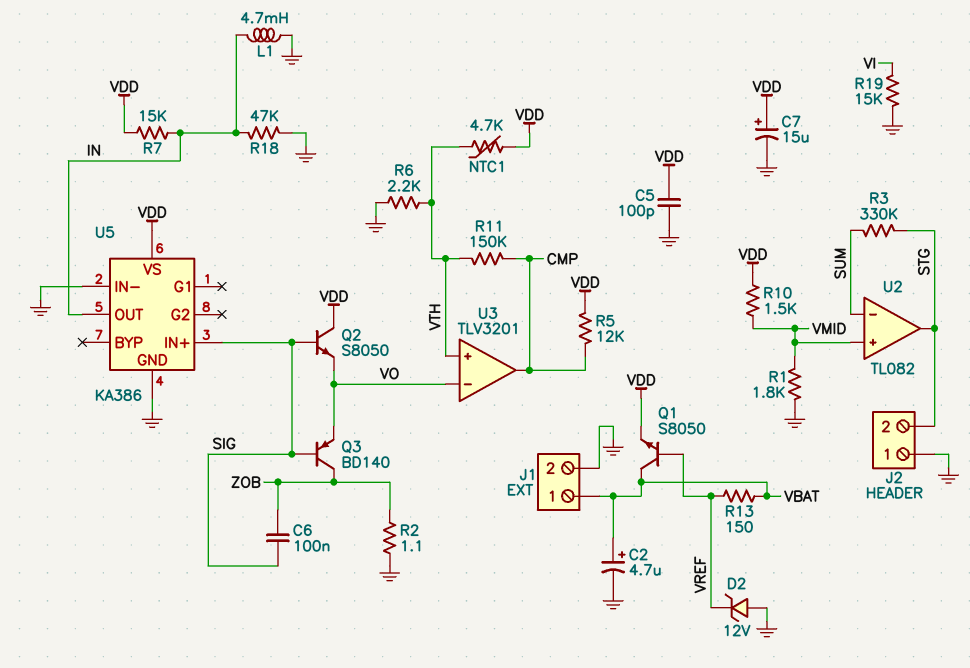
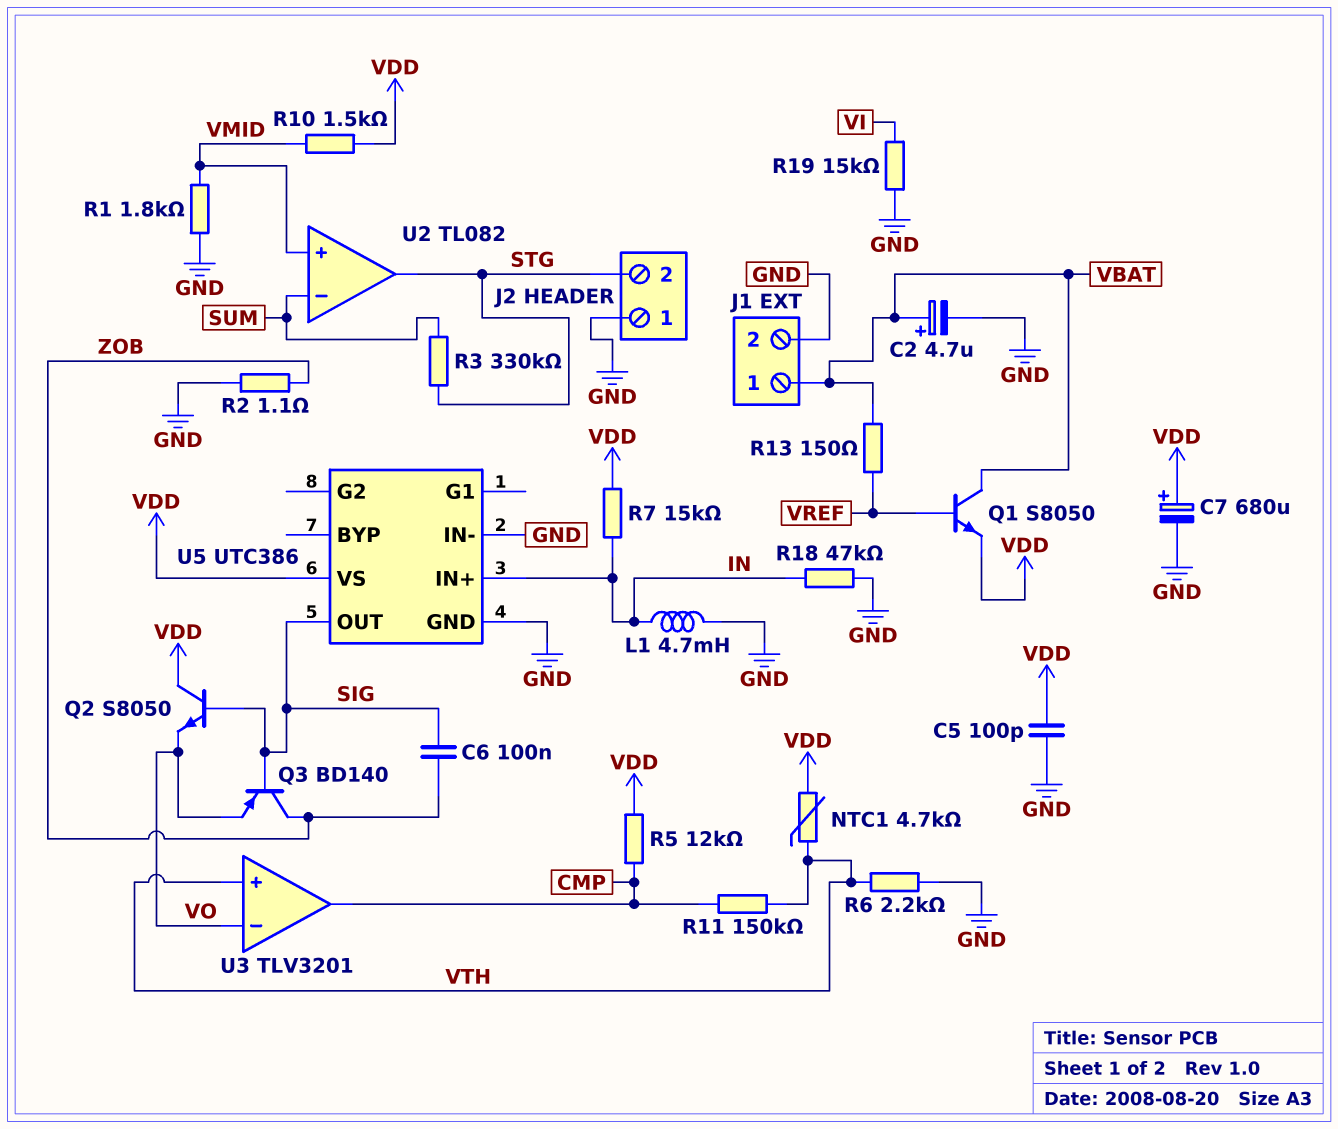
C7: 15uF (plus VDD, minus GND) -> 680uF (plus VDD, minus GND)
D2: zener 12V (A GND, K VREF) -> none
U5: KA386 -> UTC386
U5 pin IN+: SIG -> IN
U5 pin OUT: IN -> SIG

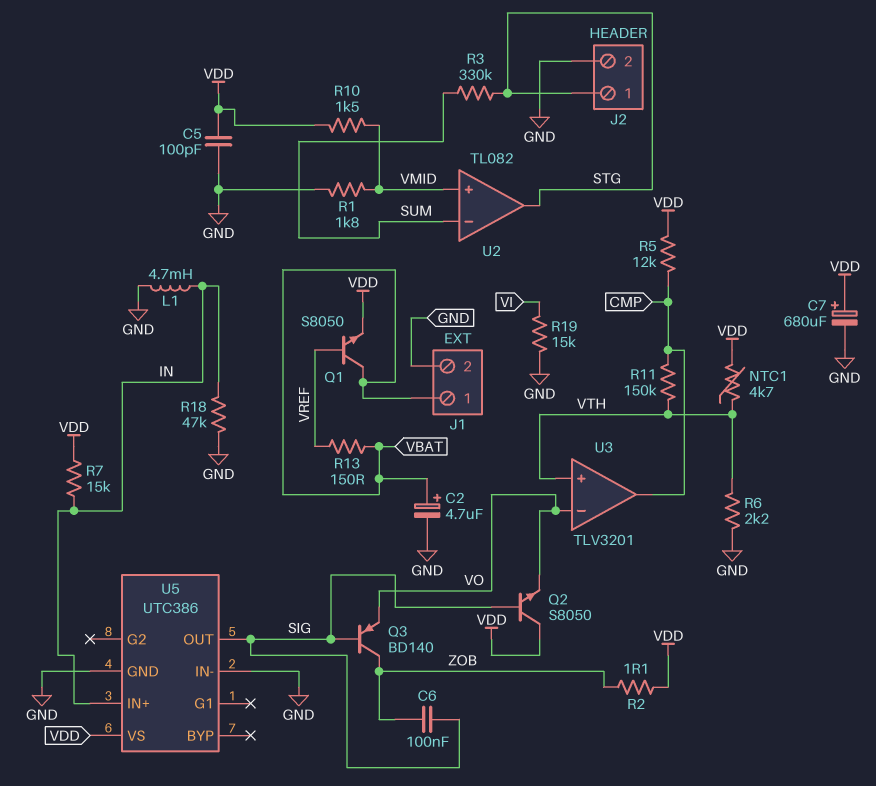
J2 pin 1: GND -> STG
J2 pin 2: STG -> GND
R2: 1.1 (GND, ZOB) -> 1.1 (VDD, ZOB)

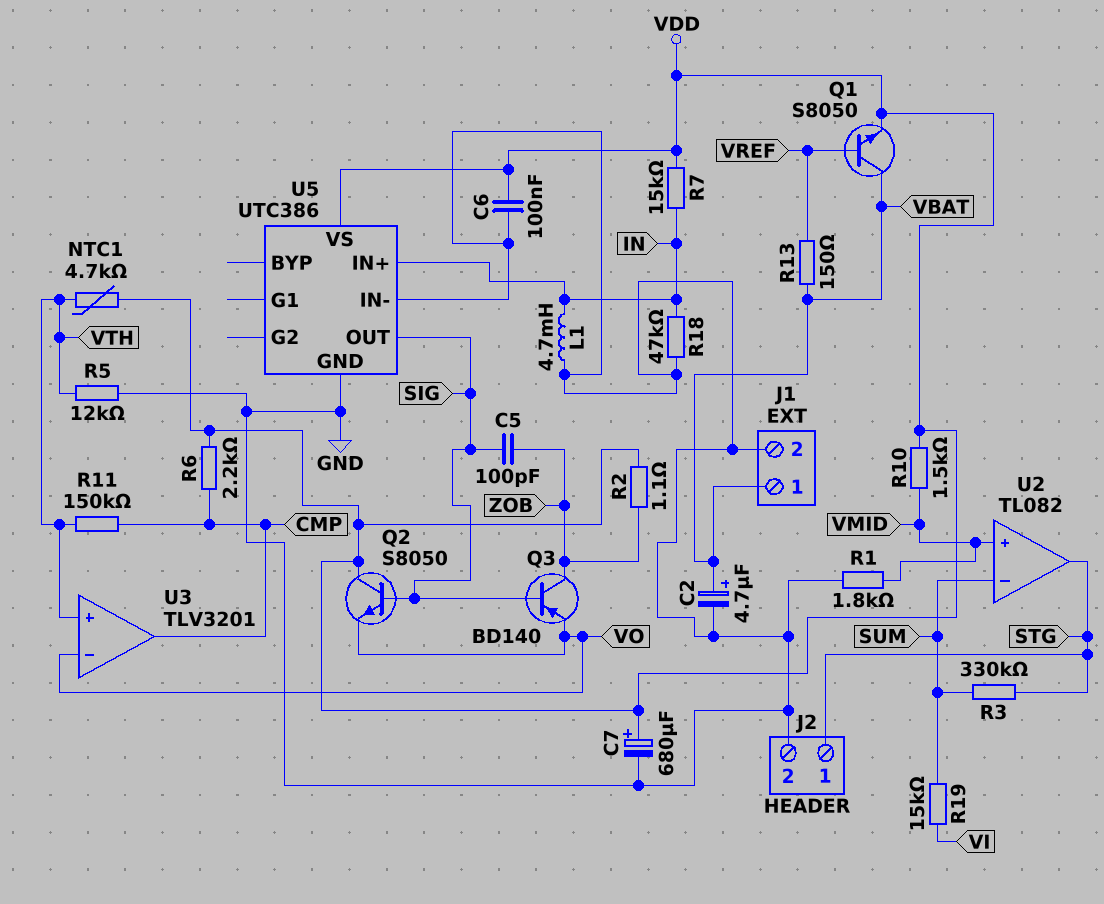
C5: 100pF (GND, VDD) -> 100pF (SIG, ZOB)
C6: 100nF (SIG, ZOB) -> 100nF (GND, VDD)
R5: 12k (CMP, VDD) -> 12k (GND, VTH)
R6: 2.2k (GND, VTH) -> 2.2k (CMP, VDD)
R19: 15k (GND, VI) -> 15k (SUM, VI)

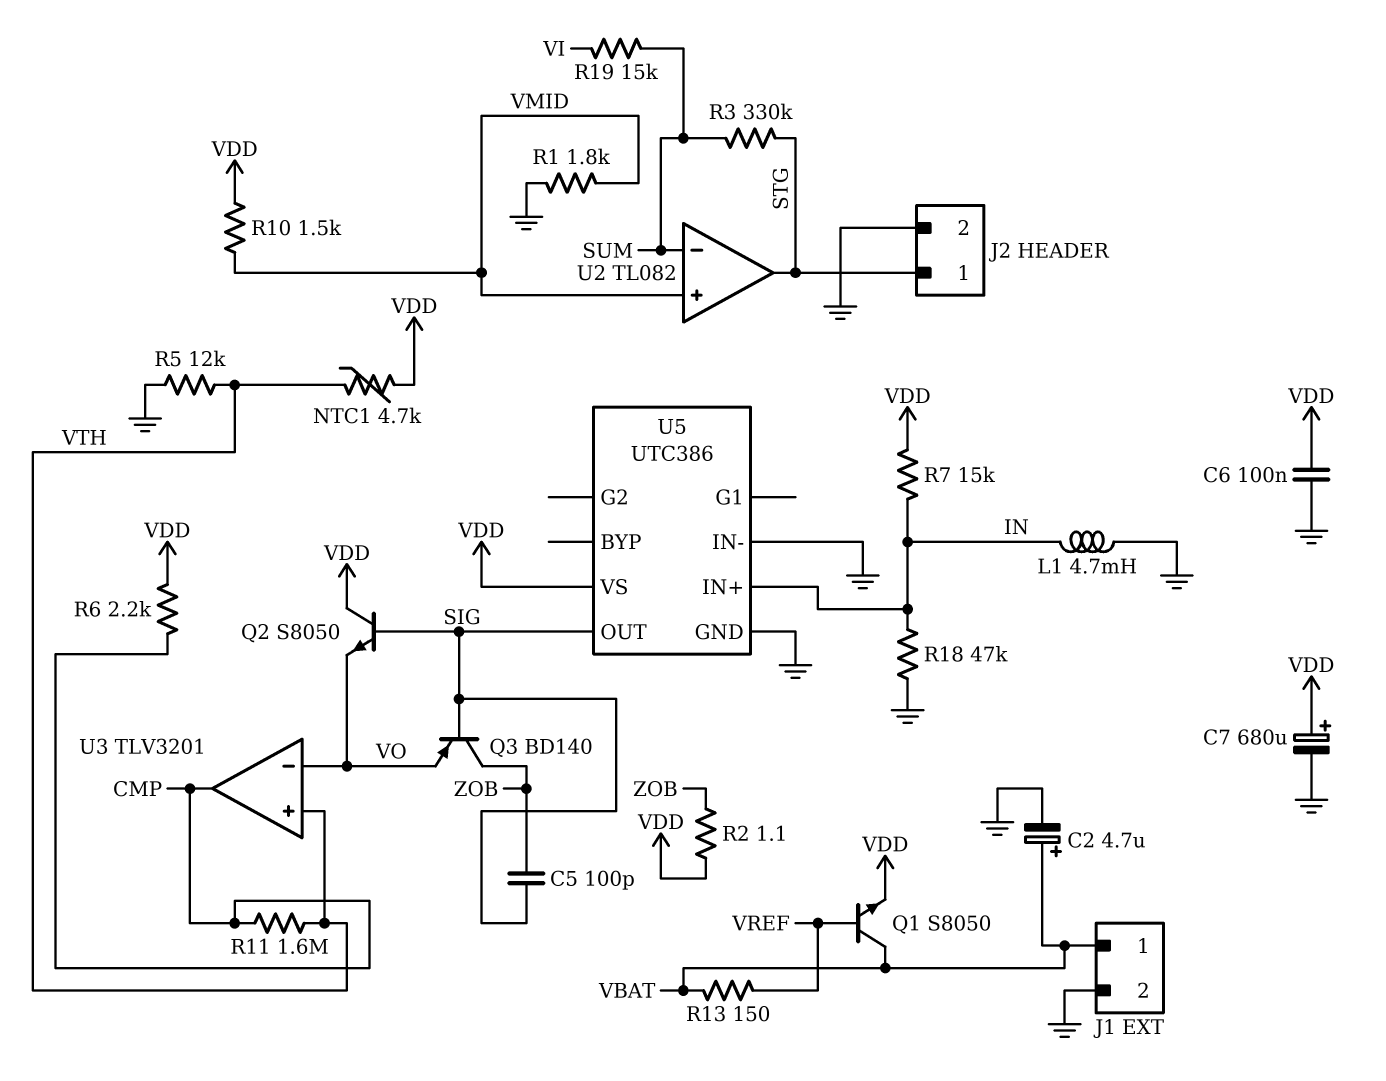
R11: 150k (CMP, VTH) -> 1.6M (CMP, VTH)

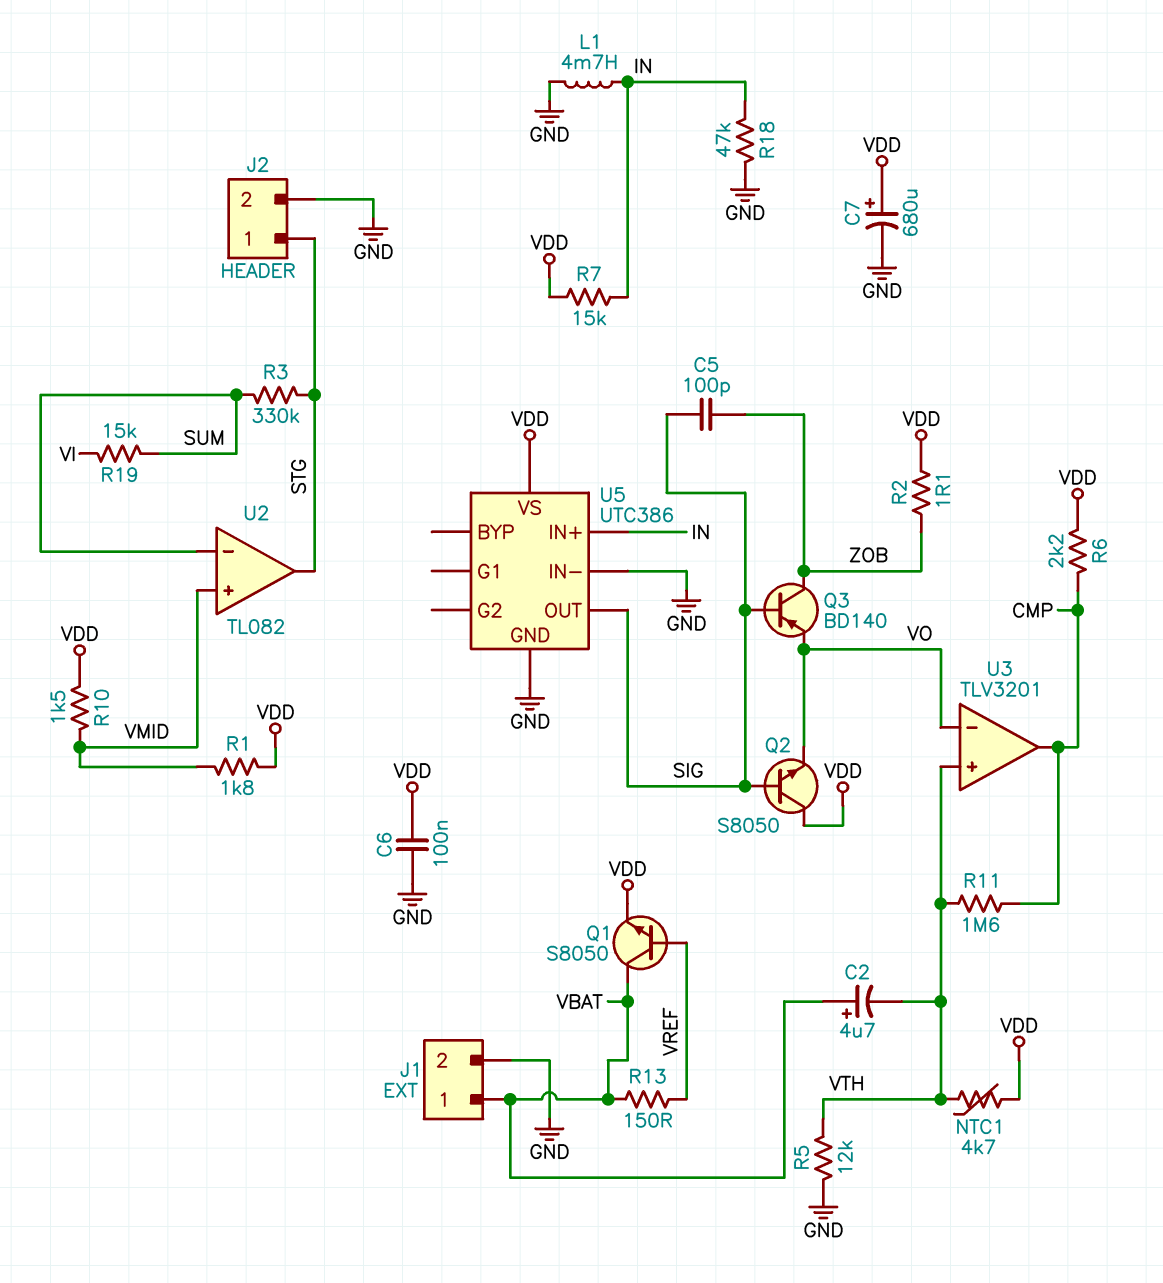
C2: 4.7uF (plus VBAT, minus GND) -> 4.7uF (plus VBAT, minus VTH)
R1: 1.8k (GND, VMID) -> 1.8k (VDD, VMID)

